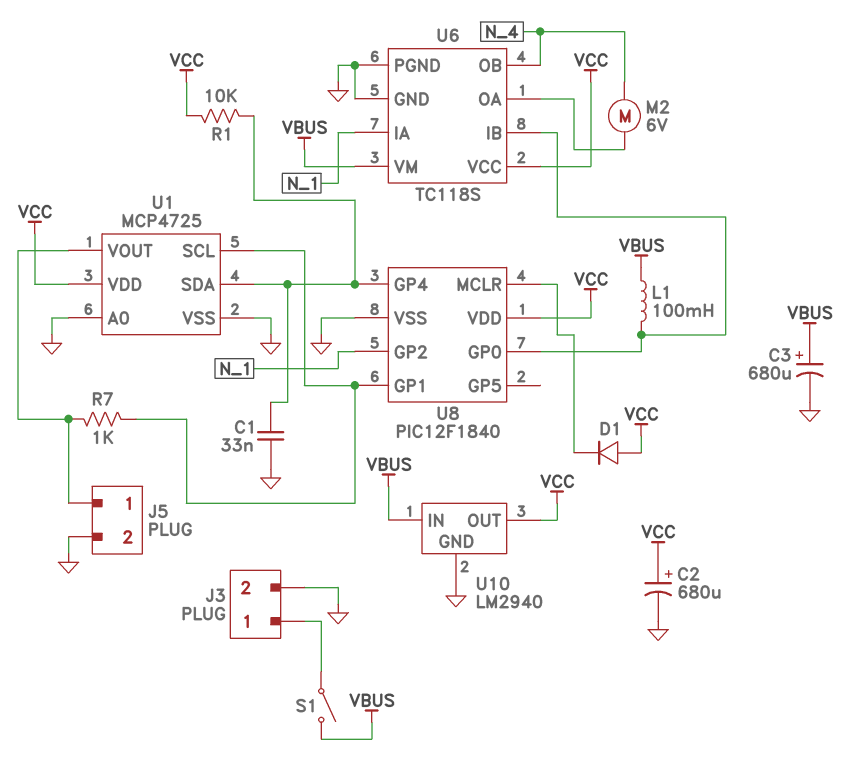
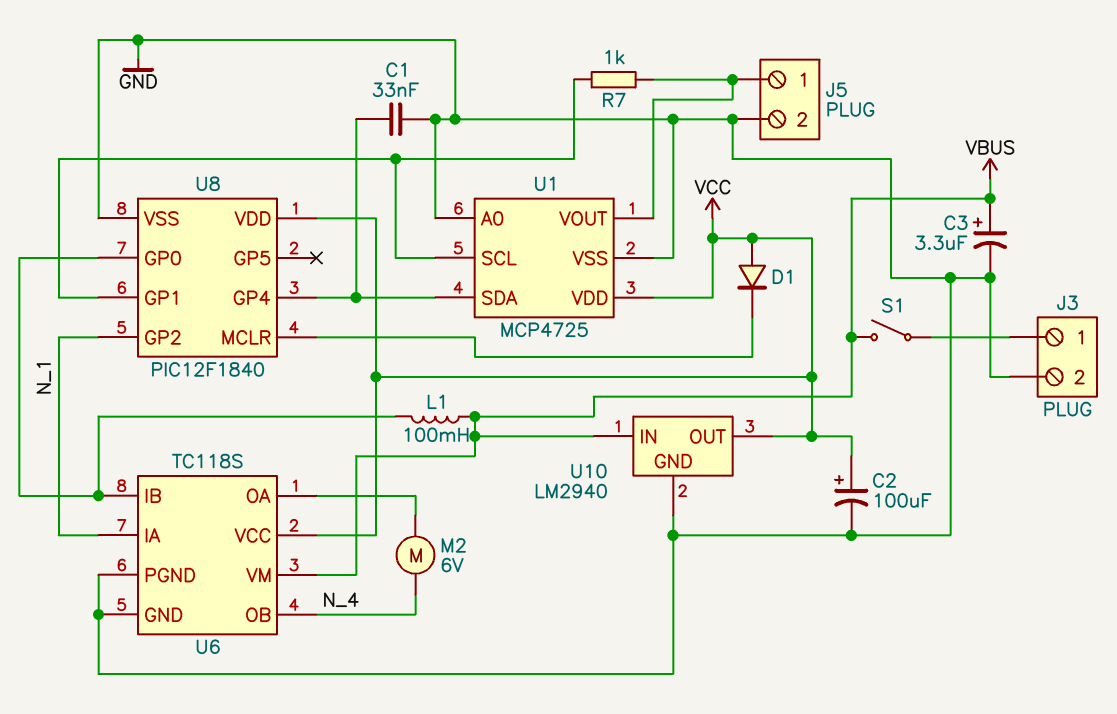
C2: 680uF (plus VCC, minus GND) -> 100uF (plus VCC, minus GND)
C3: 680uF (plus VBUS, minus GND) -> 3.3uF (plus VBUS, minus GND)
R1: 10k (U1/SDA, VCC) -> none

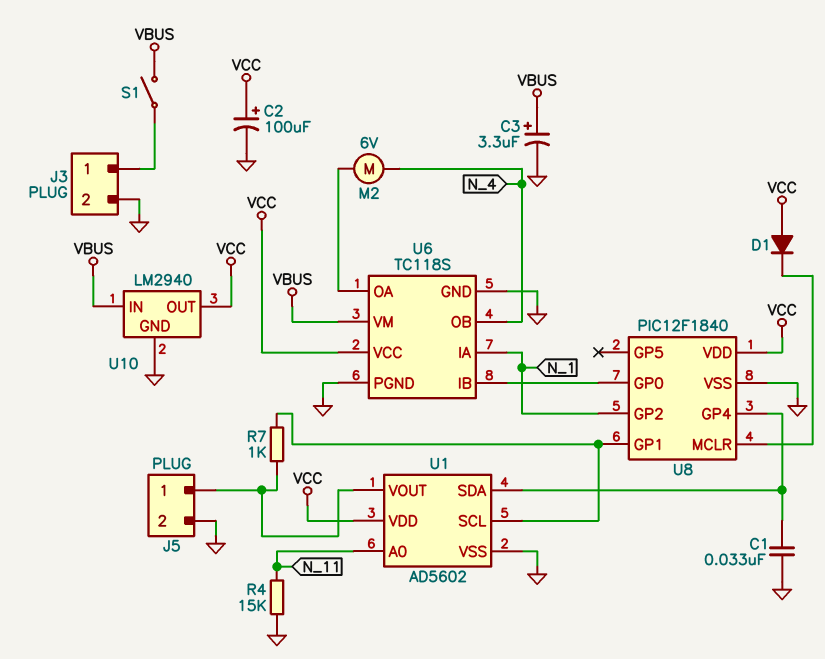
L1: 100mH (U6/IB, VBUS) -> none
R4: none -> 15k (GND, N_11)
U1: MCP4725 -> AD5602
U1 pin A0: GND -> N_11

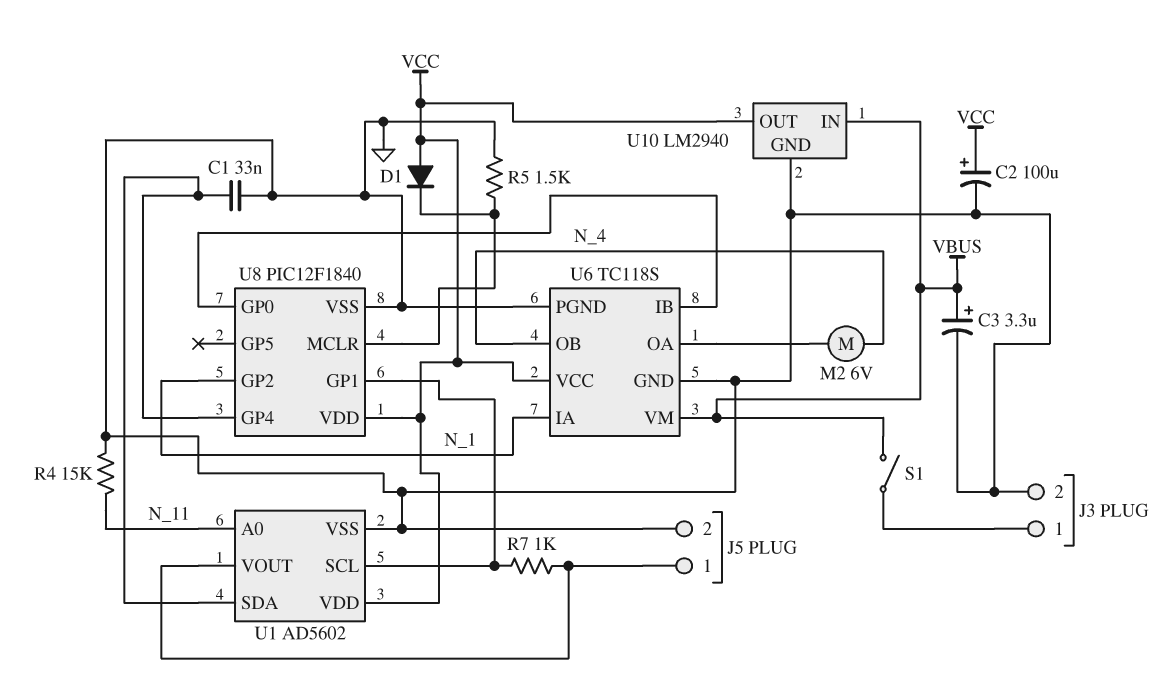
R5: none -> 1.5k (GND, U8/MCLR)

